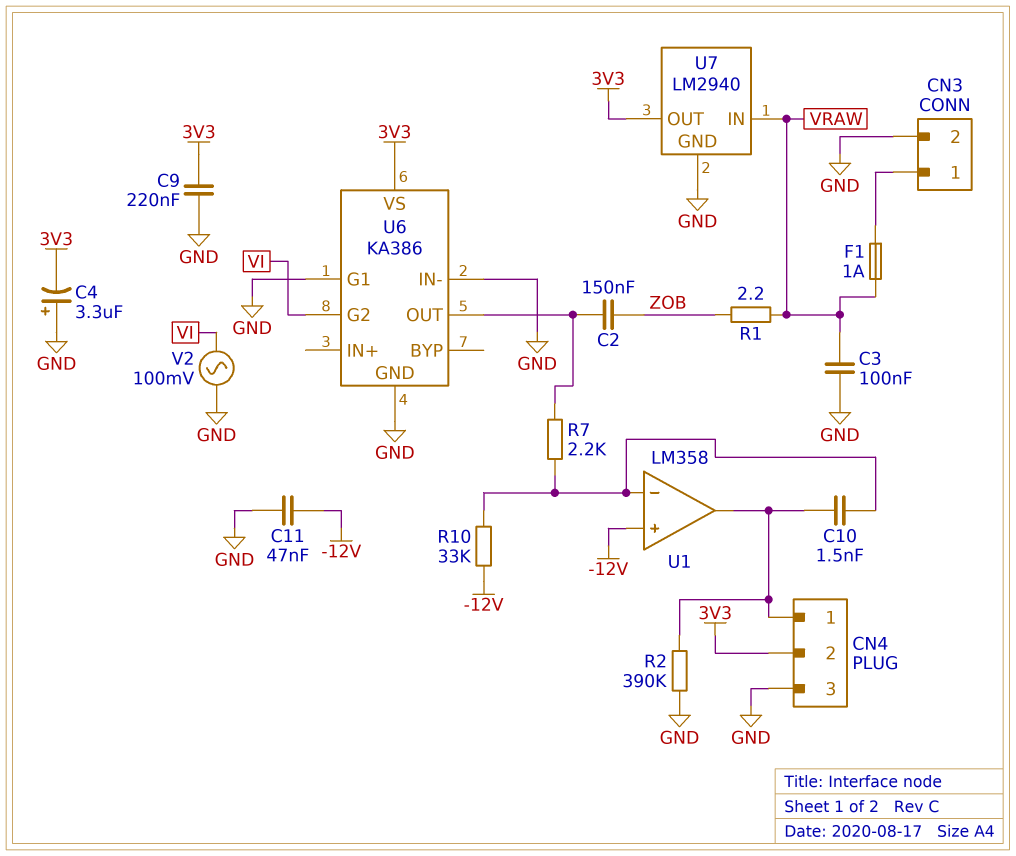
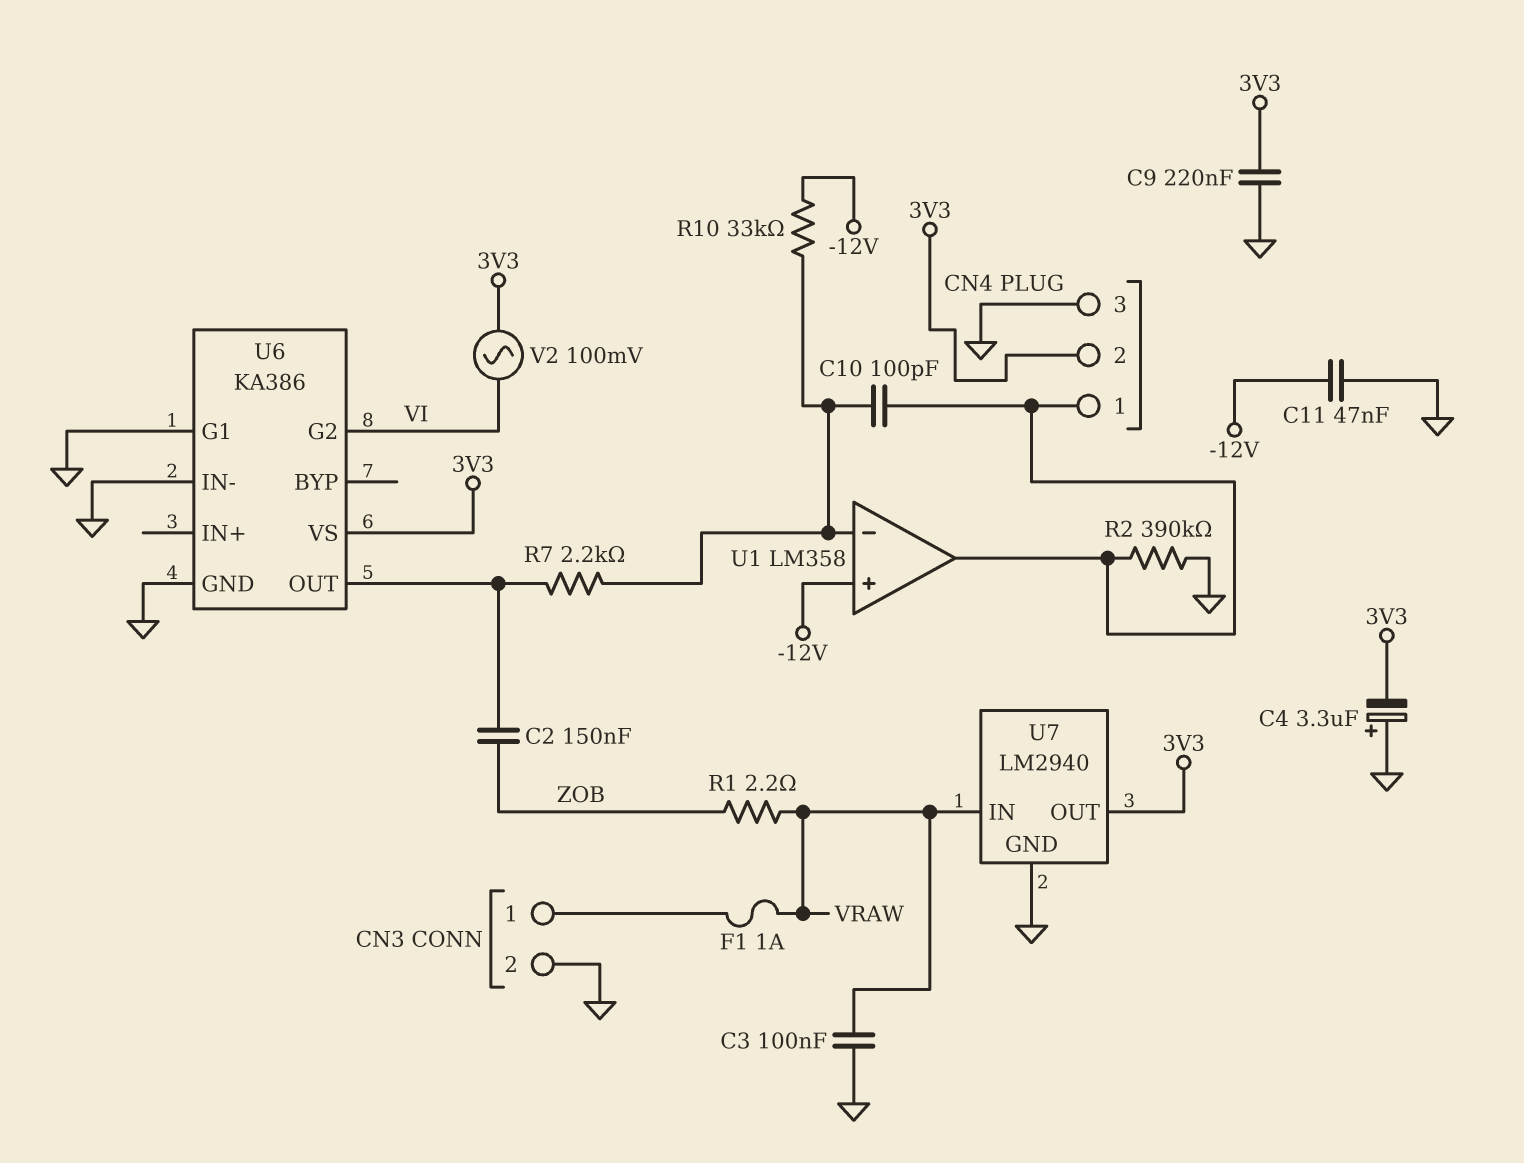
C10: 1.5nF (CN4/1, U1/in-) -> 100pF (CN4/1, U1/in-)
V2: AC 100mV (GND, VI) -> AC 100mV (3V3, VI)

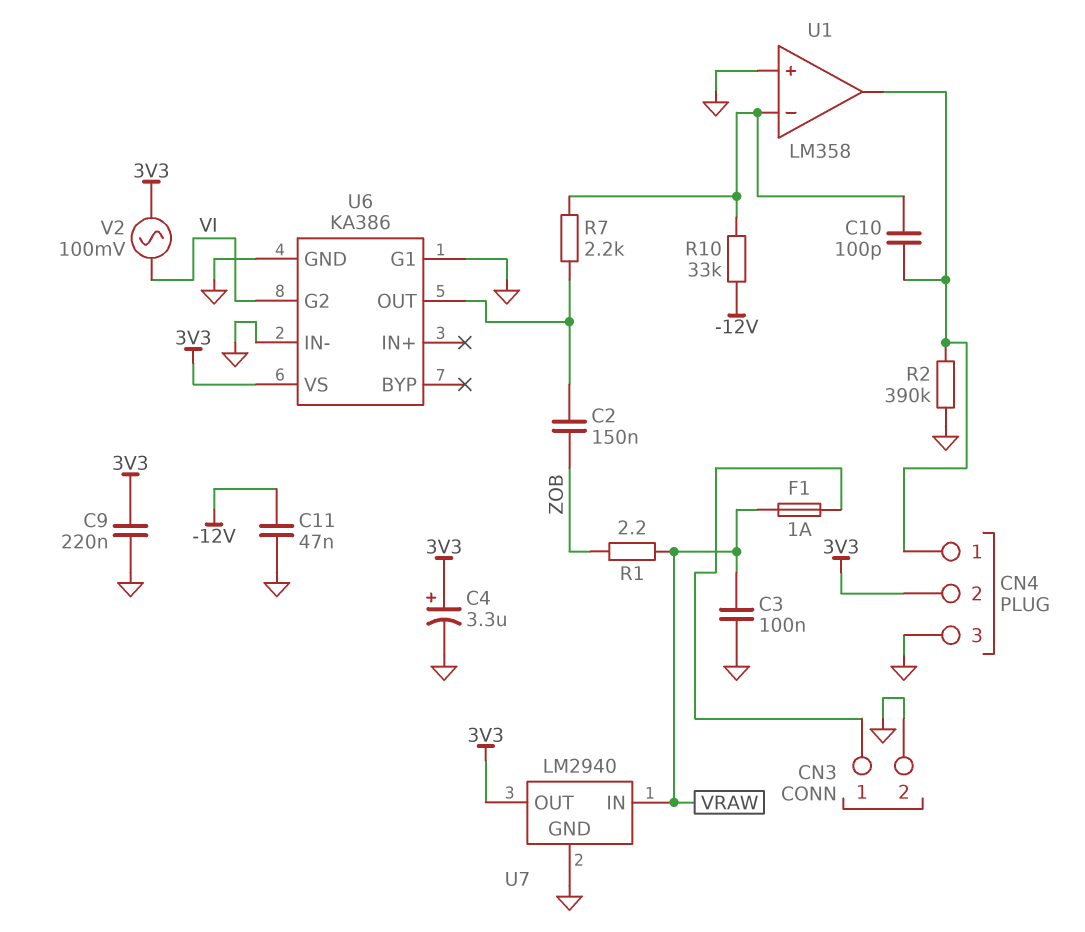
C4: 3.3uF (plus GND, minus 3V3) -> 3.3uF (plus 3V3, minus GND)
U1 pin in+: -12V -> GND

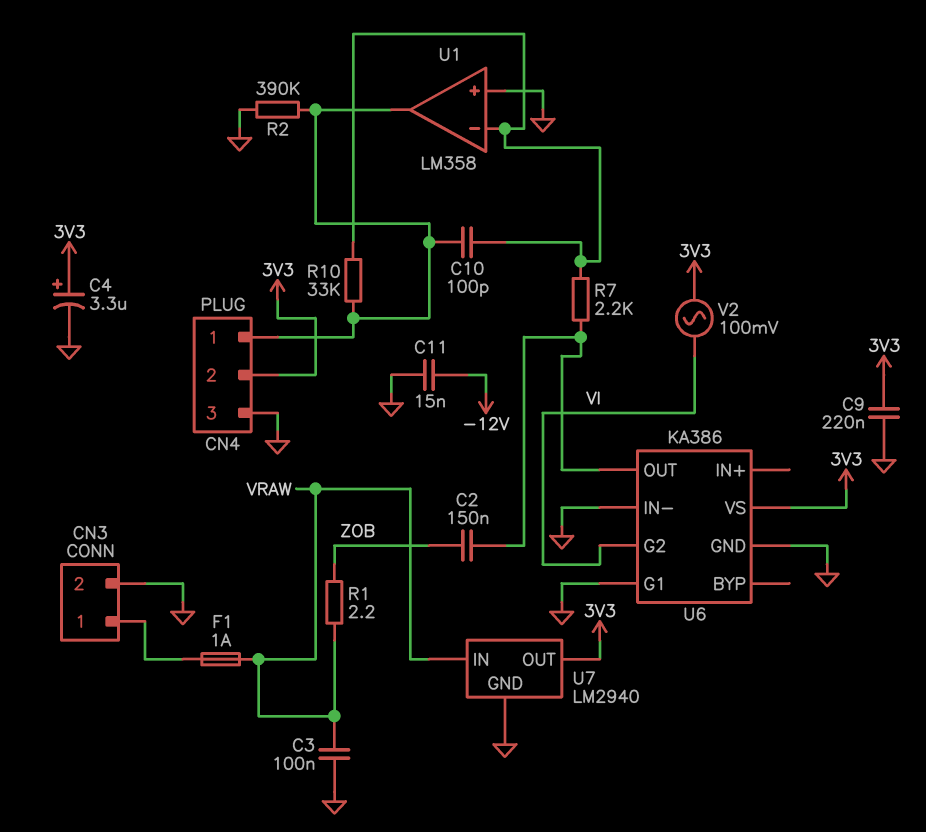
C11: 47nF (-12V, GND) -> 15nF (-12V, GND)
R10: 33k (-12V, U1/in-) -> 33k (CN4/1, U1/in-)

